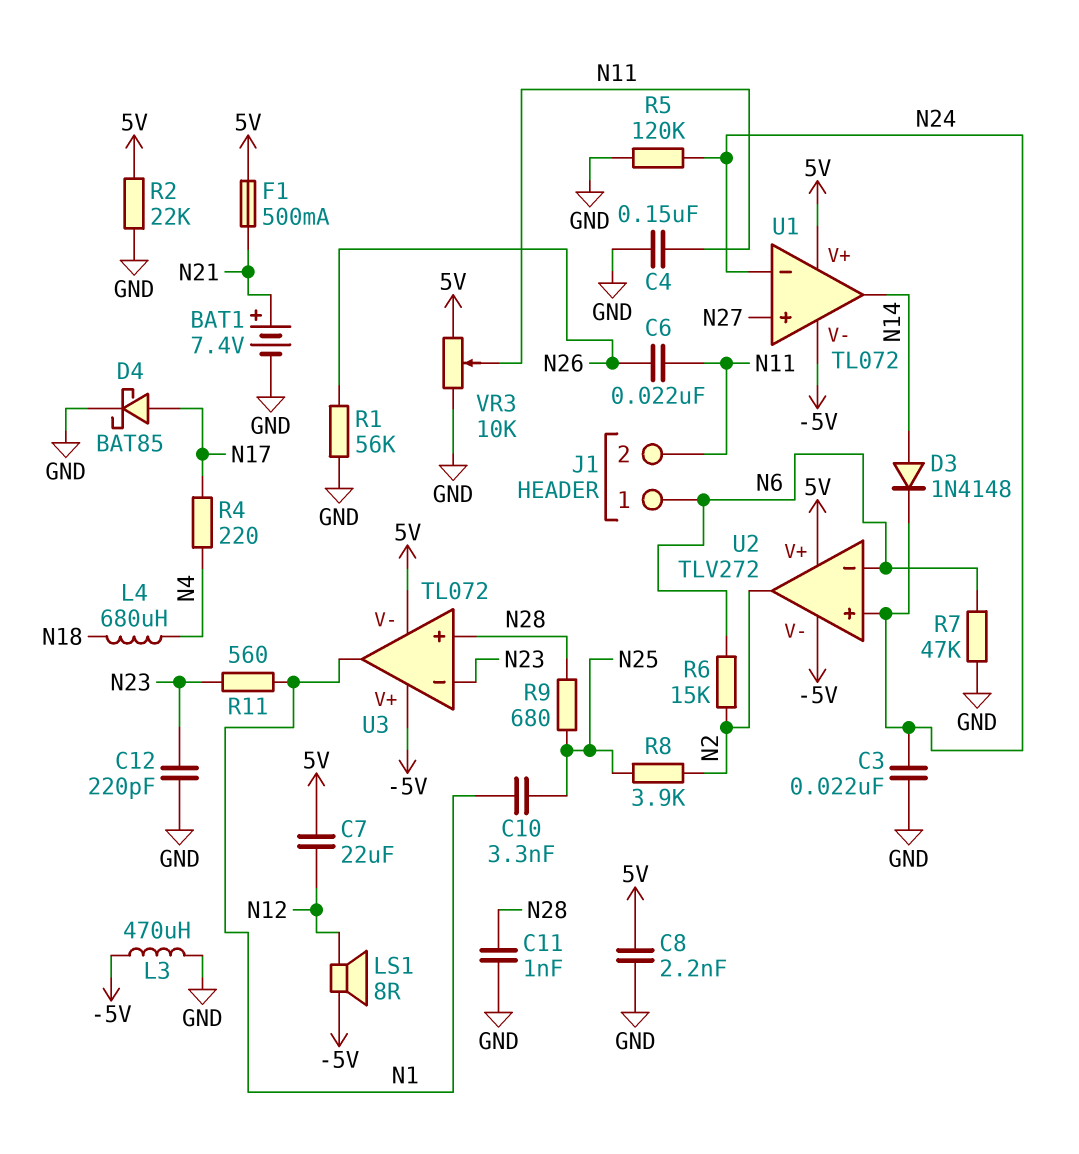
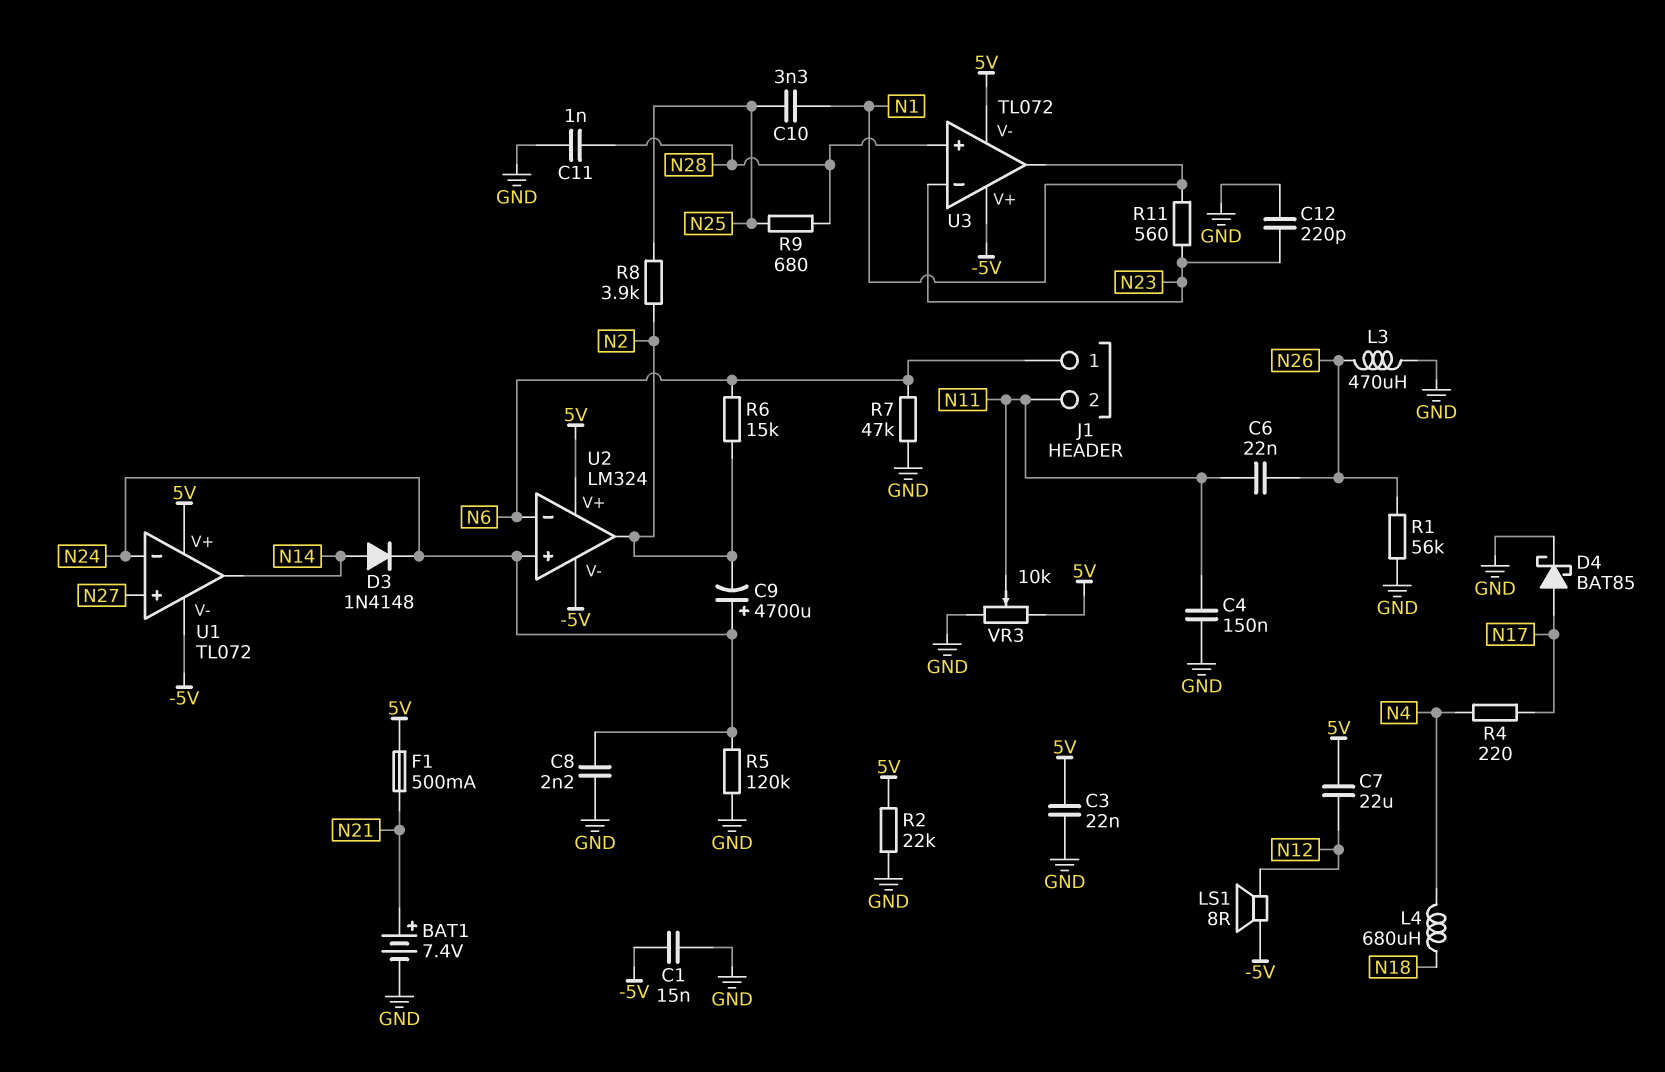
C1: none -> 15nF (-5V, GND)
C3: 22nF (GND, N24) -> 22nF (5V, GND)
C8: 2.2nF (5V, GND) -> 2.2nF (GND, N24)
C9: none -> 4700uF (plus N24, minus N2)
L3: 470uH (-5V, GND) -> 470uH (GND, N26)
U2: TLV272 -> LM324

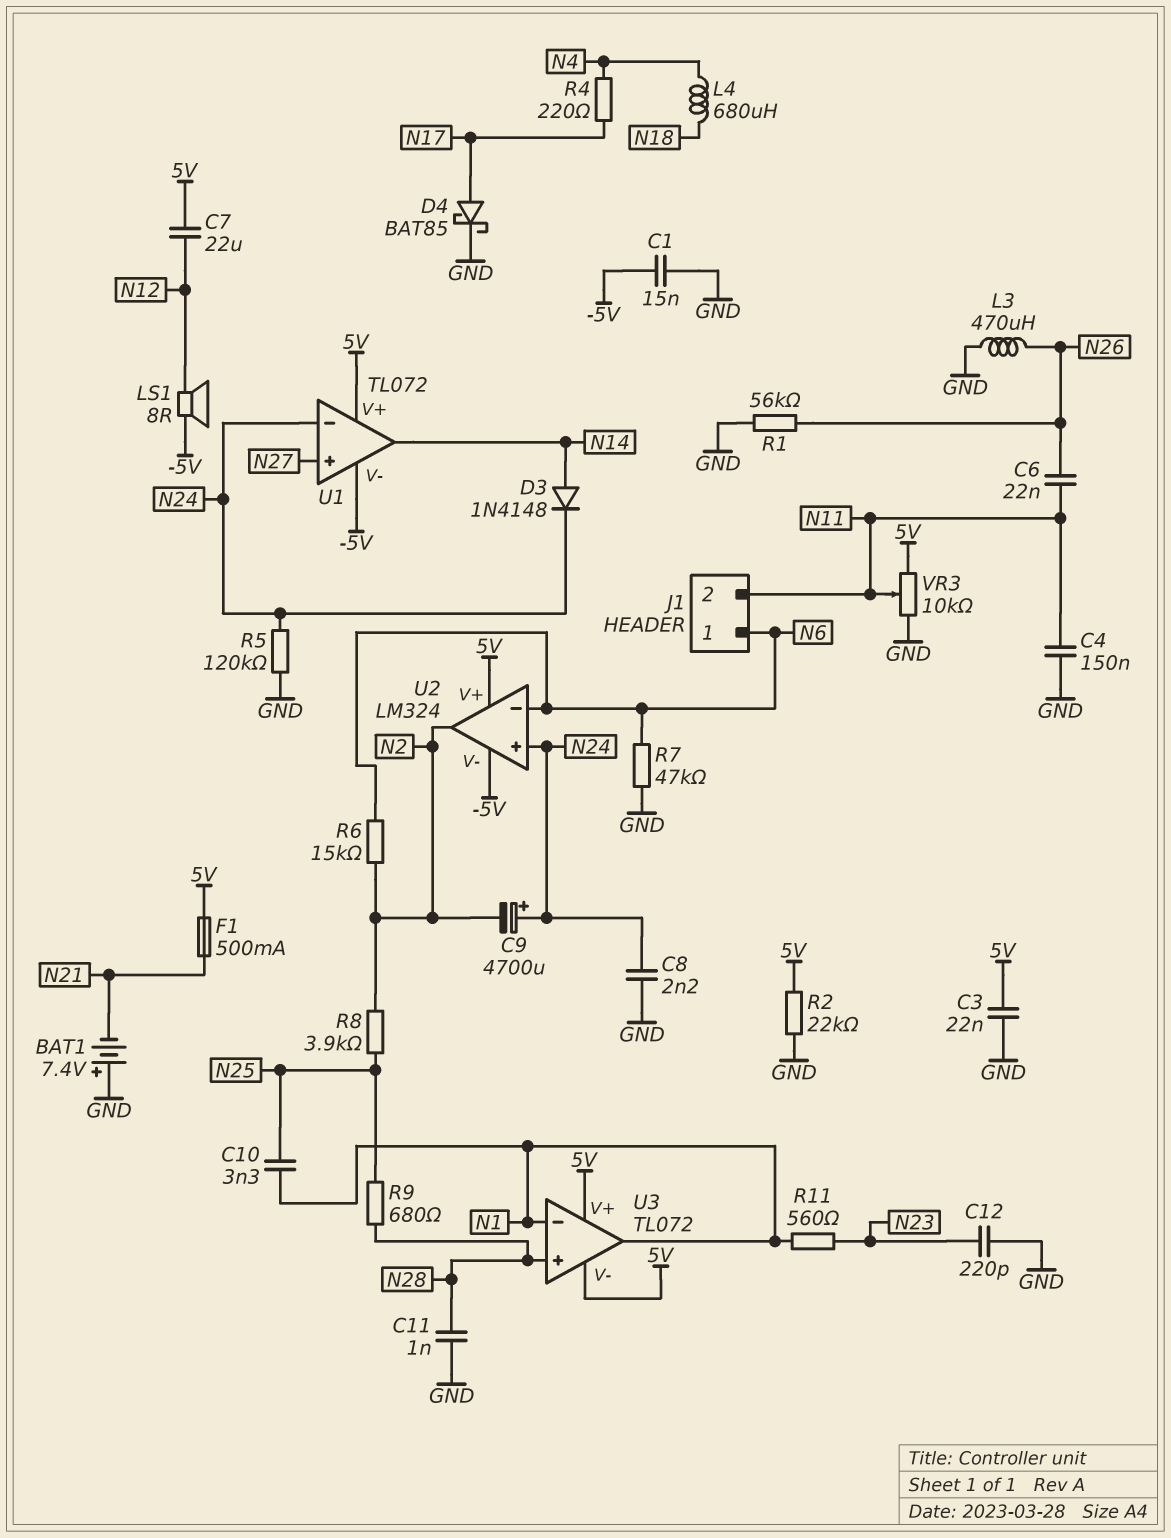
BAT1: 7.4V (plus N21, minus GND) -> 7.4V (plus GND, minus N21)
U3 pin V+: -5V -> 5V
U3 pin in-: N23 -> N1

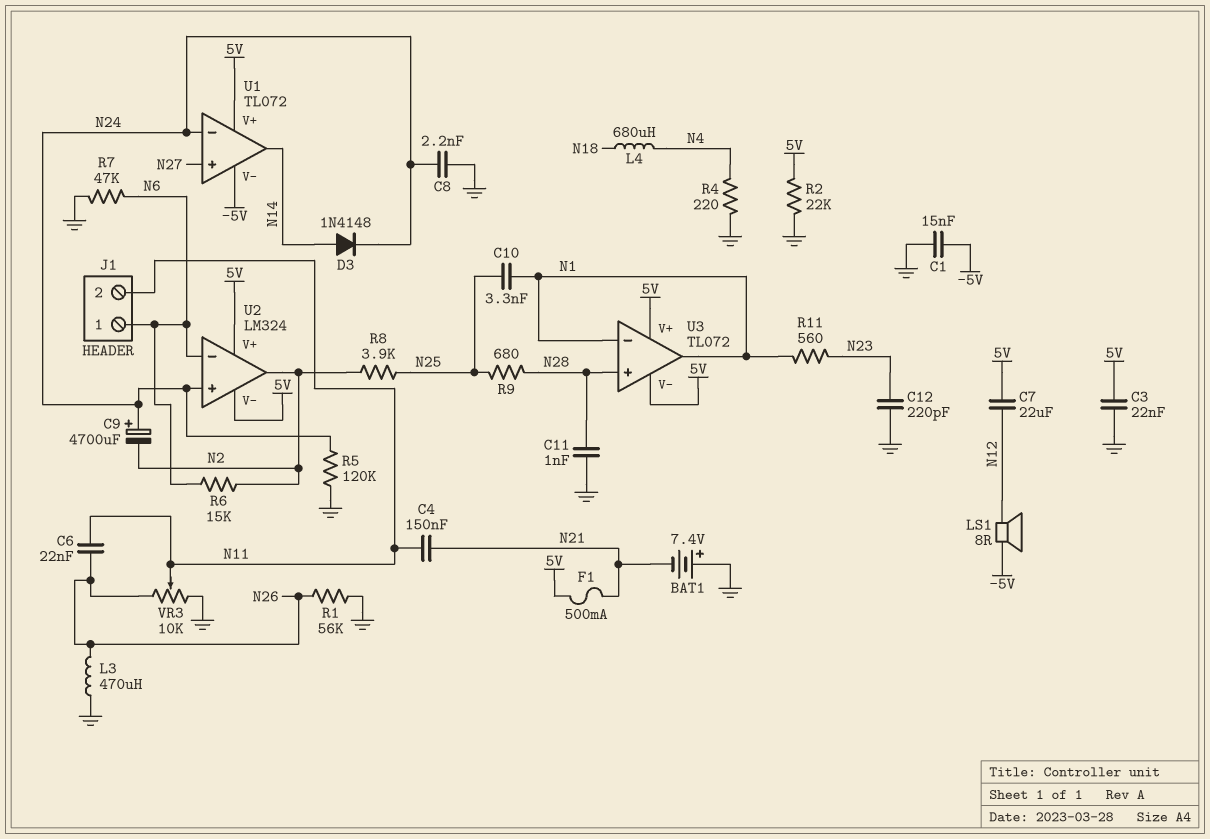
C4: 150nF (GND, N11) -> 150nF (N11, N21)
D4: schottky BAT85 (A N17, K GND) -> none
R4: 220 (N4, N17) -> 220 (GND, N4)
U2 pin V-: -5V -> 5V
VR3: 10k (5V, GND, wiper N11) -> 10k (GND, N26, wiper N11)

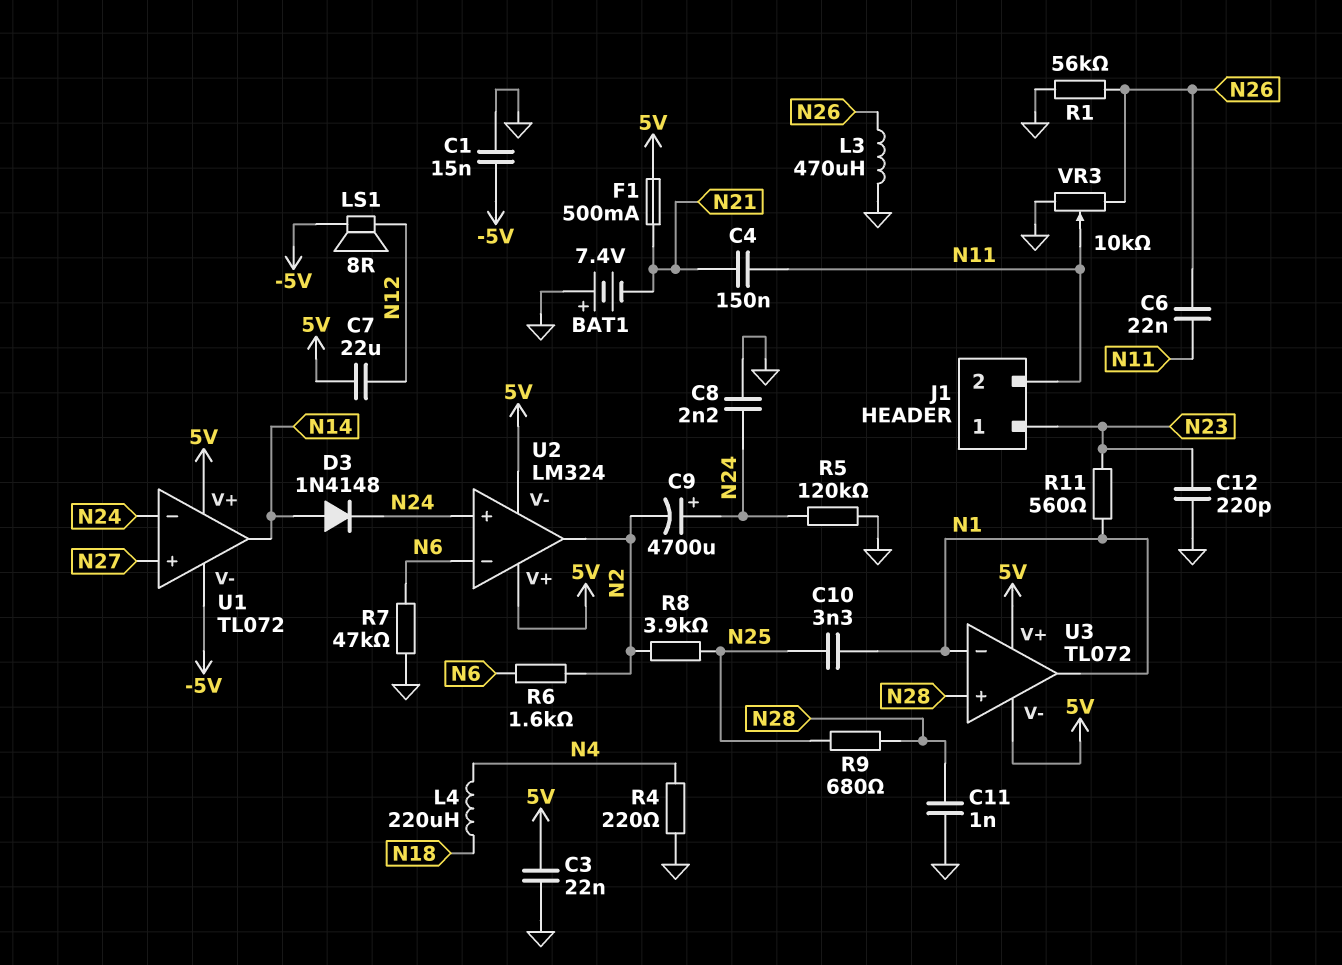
J1 pin 1: N6 -> N23
L4: 680uH (N4, N18) -> 220uH (N4, N18)
R2: 22k (5V, GND) -> none
R6: 15k (N2, N6) -> 1.6k (N2, N6)

